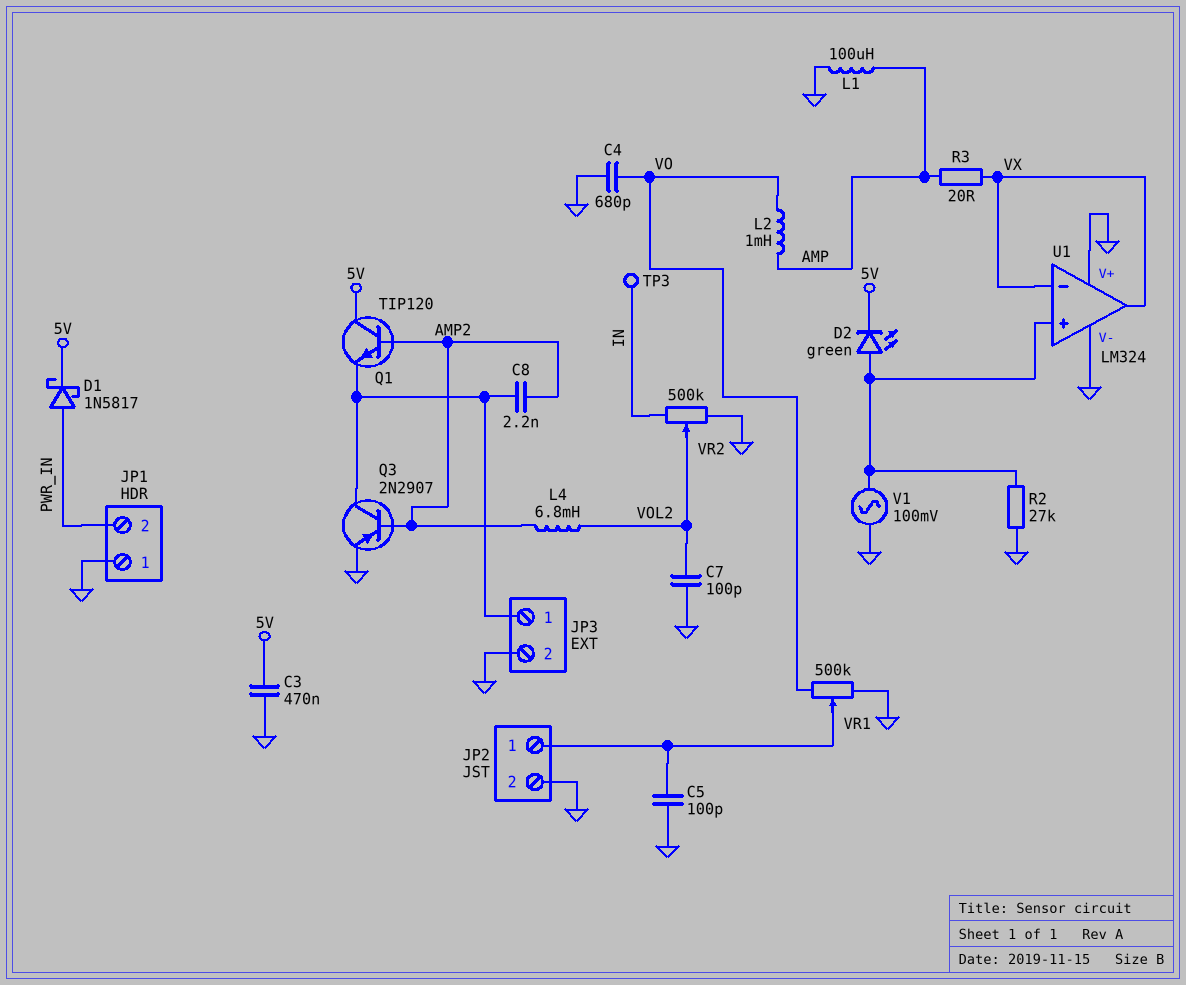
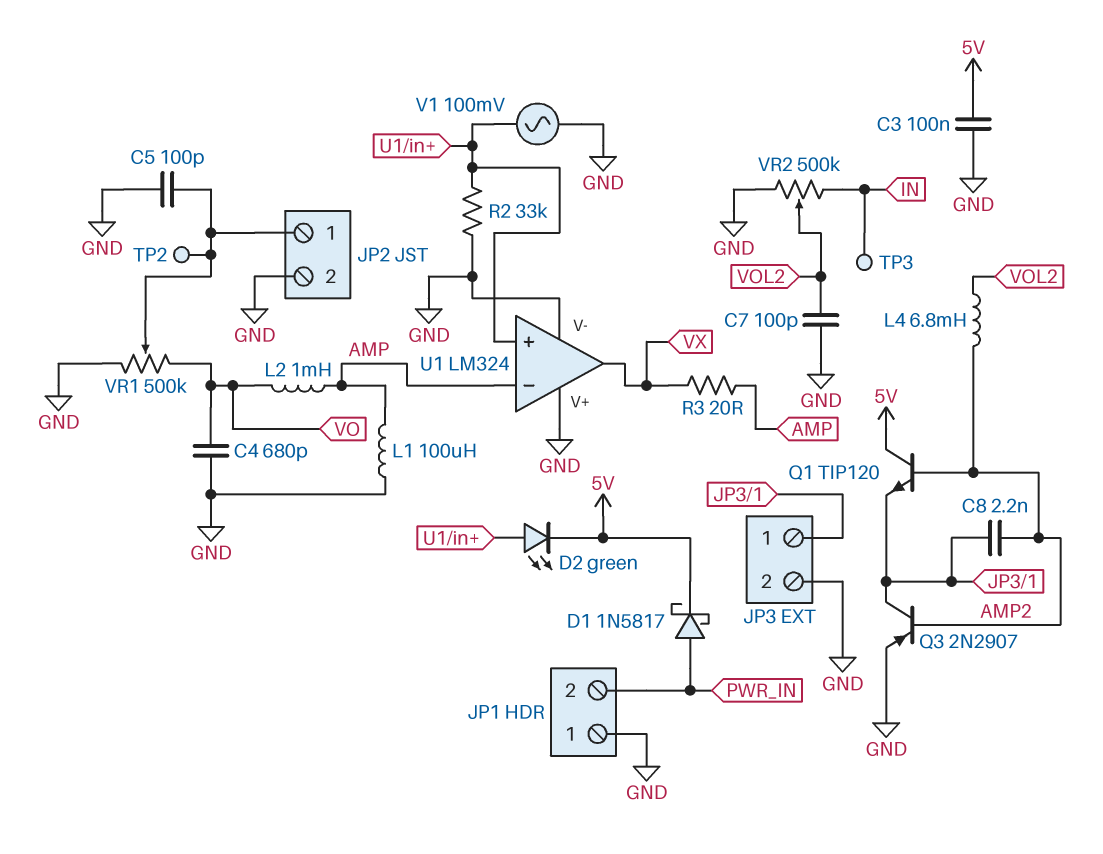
C3: 470nF (5V, GND) -> 100nF (5V, GND)
R2: 27k (GND, U1/in+) -> 33k (GND, U1/in+)
TP2: none -> test point (JP2/1)
U1 pin in-: VX -> AMP

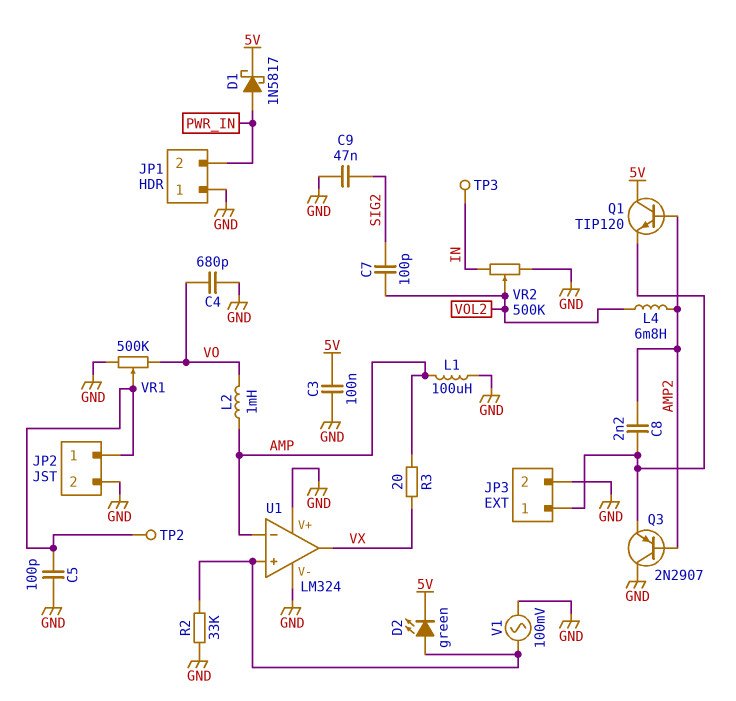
C7: 100pF (GND, VOL2) -> 100pF (SIG2, VOL2)
C9: none -> 47nF (GND, SIG2)
Q3: PNP 2N2907 (B AMP2, C JP3/1, E GND) -> PNP 2N2907 (B AMP2, C GND, E JP3/1)

